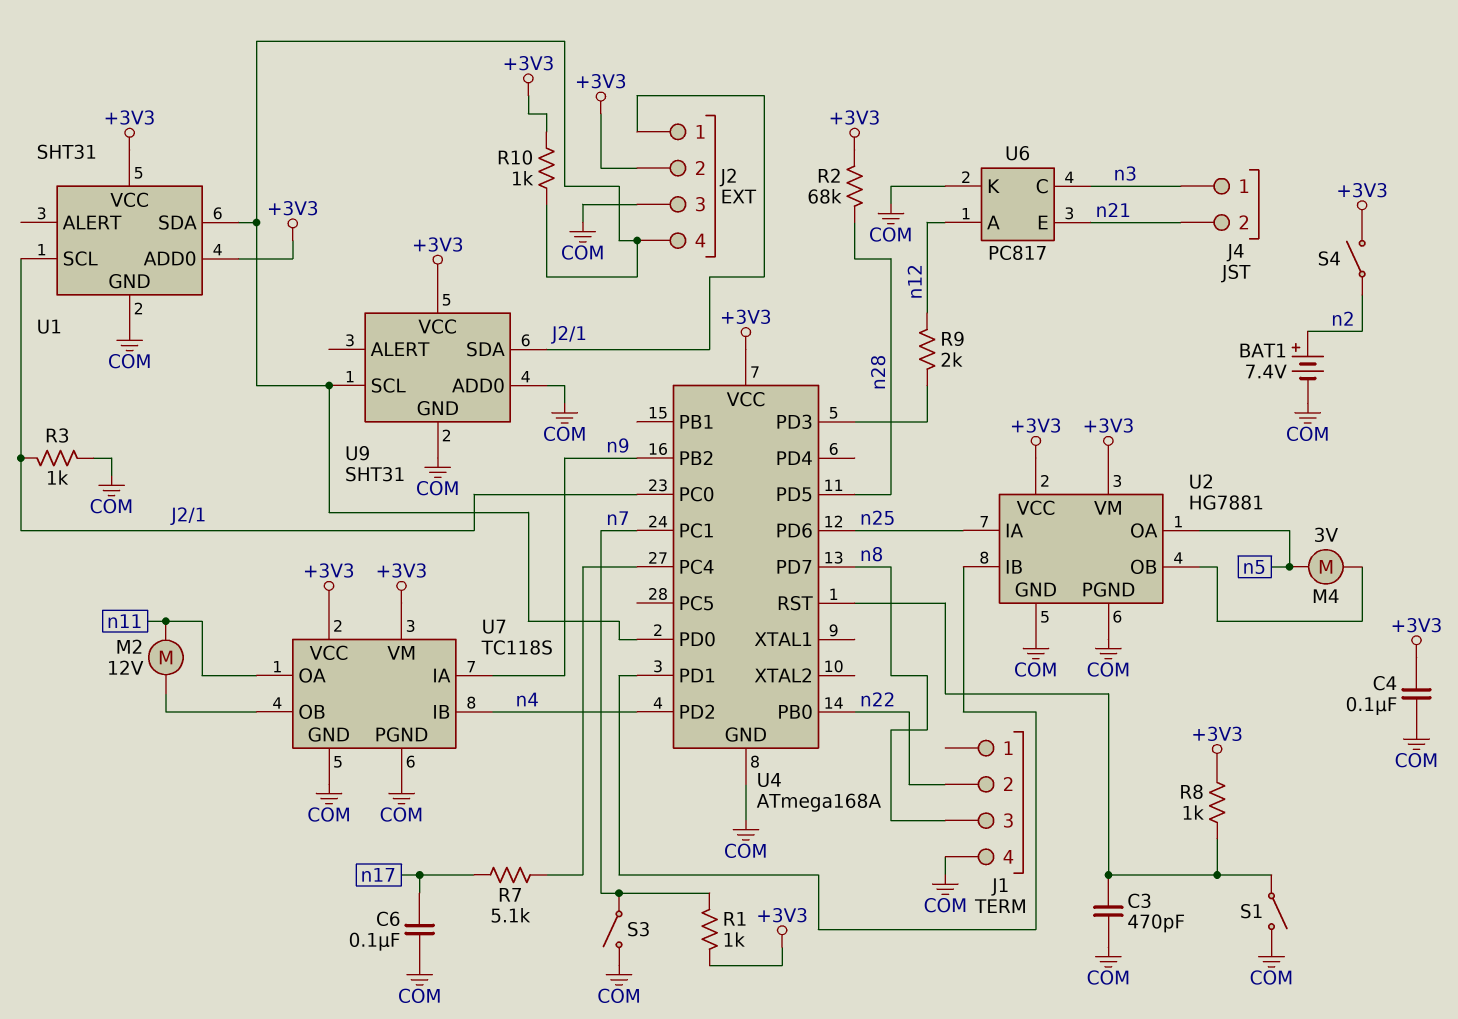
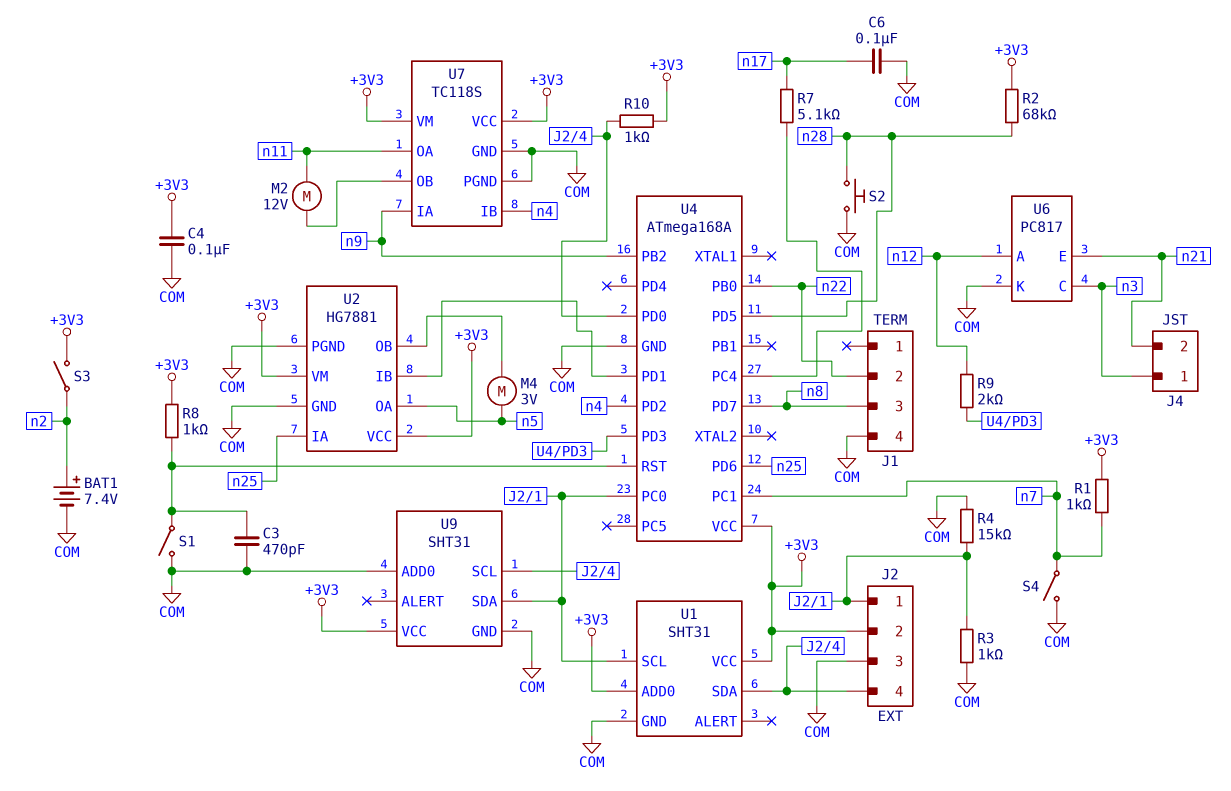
R4: none -> 15k (COM, J2/1)
S2: none -> button (COM, n28)
S3: switch (COM, n7) -> switch (+3V3, n2)
S4: switch (+3V3, n2) -> switch (COM, n7)

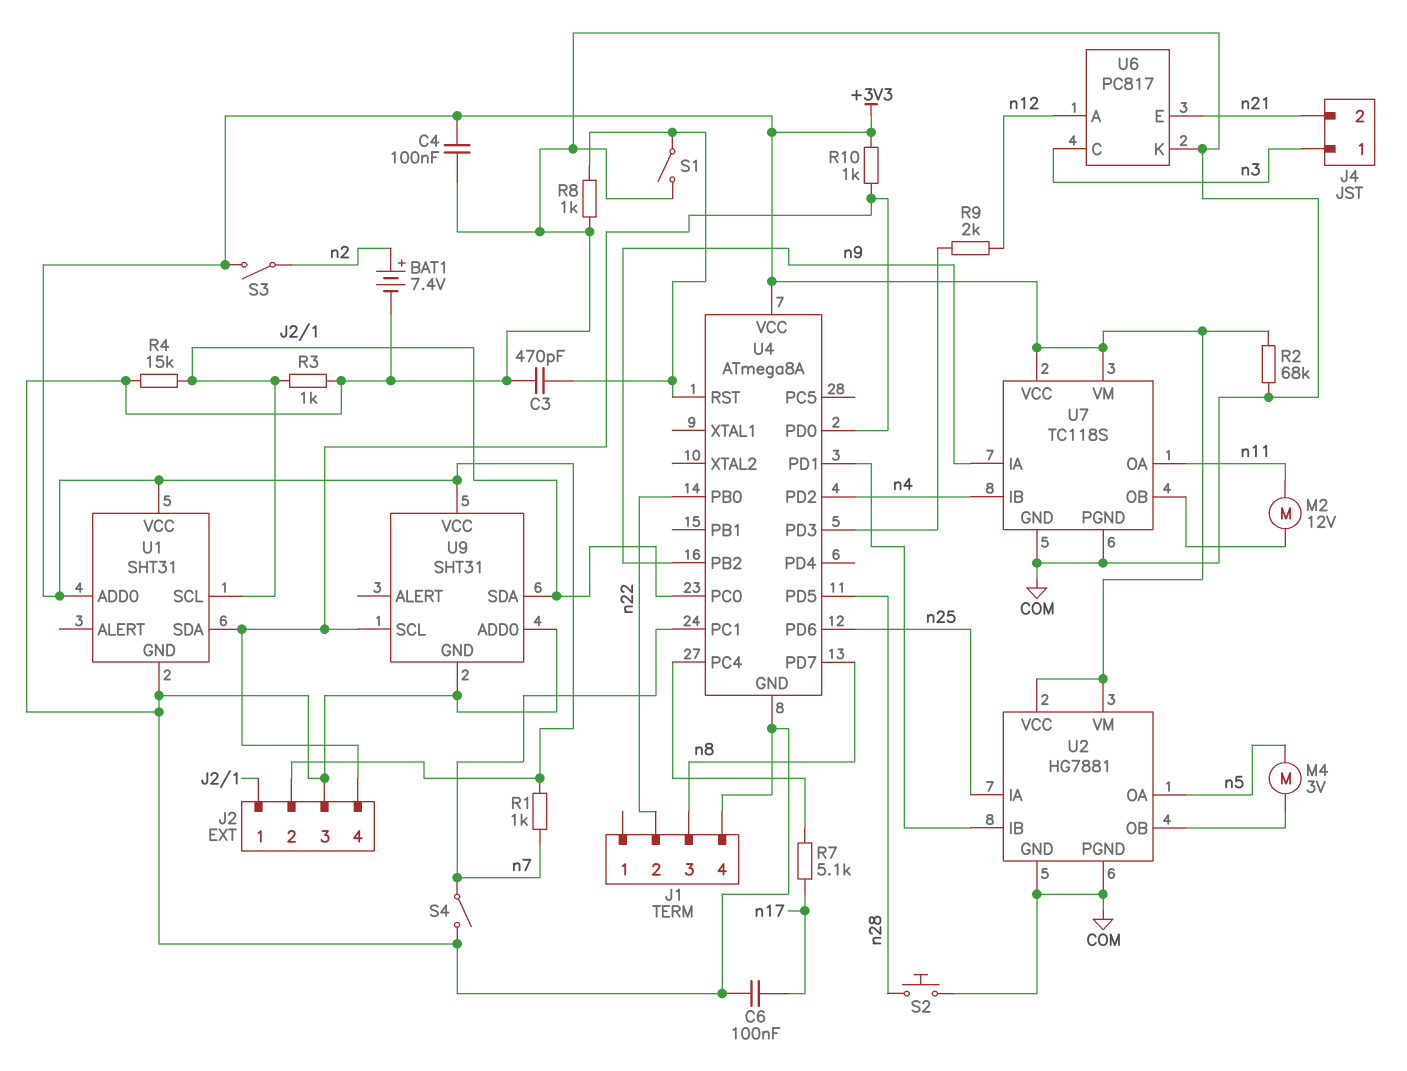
R2: 68k (+3V3, n28) -> 68k (+3V3, COM)
R8: 1k (+3V3, U4/RST) -> 1k (COM, U4/RST)
U4: ATmega168A -> ATmega8A

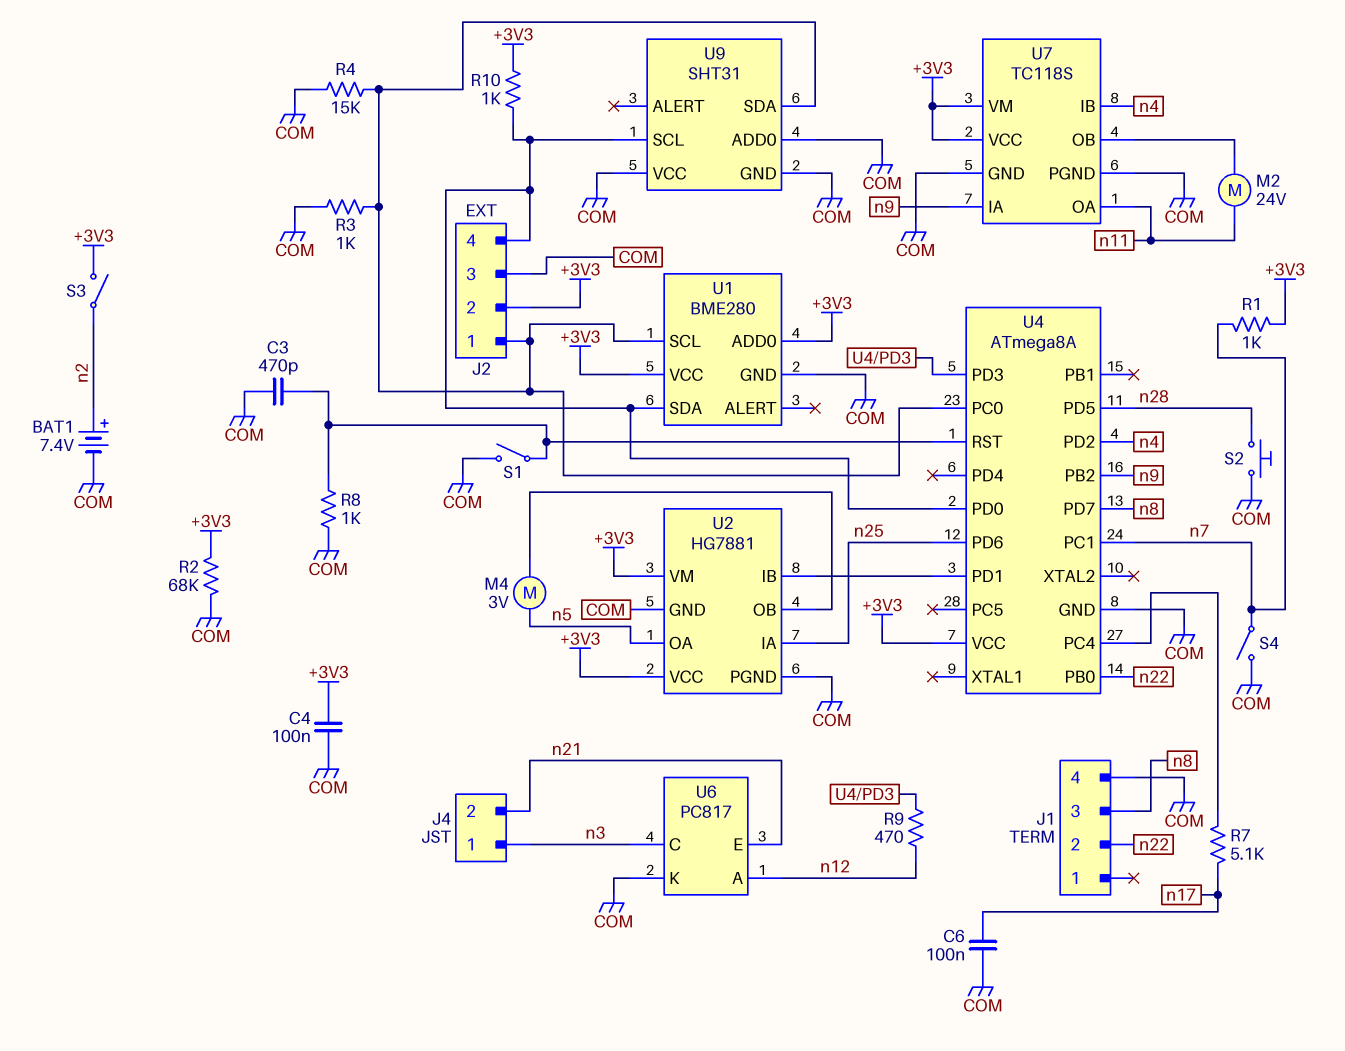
M2: motor 12V (U7/OB, n11) -> motor 24V (U7/OB, n11)
R9: 2k (U4/PD3, n12) -> 470 (U4/PD3, n12)
U1: SHT31 -> BME280
U9 pin VCC: +3V3 -> COM

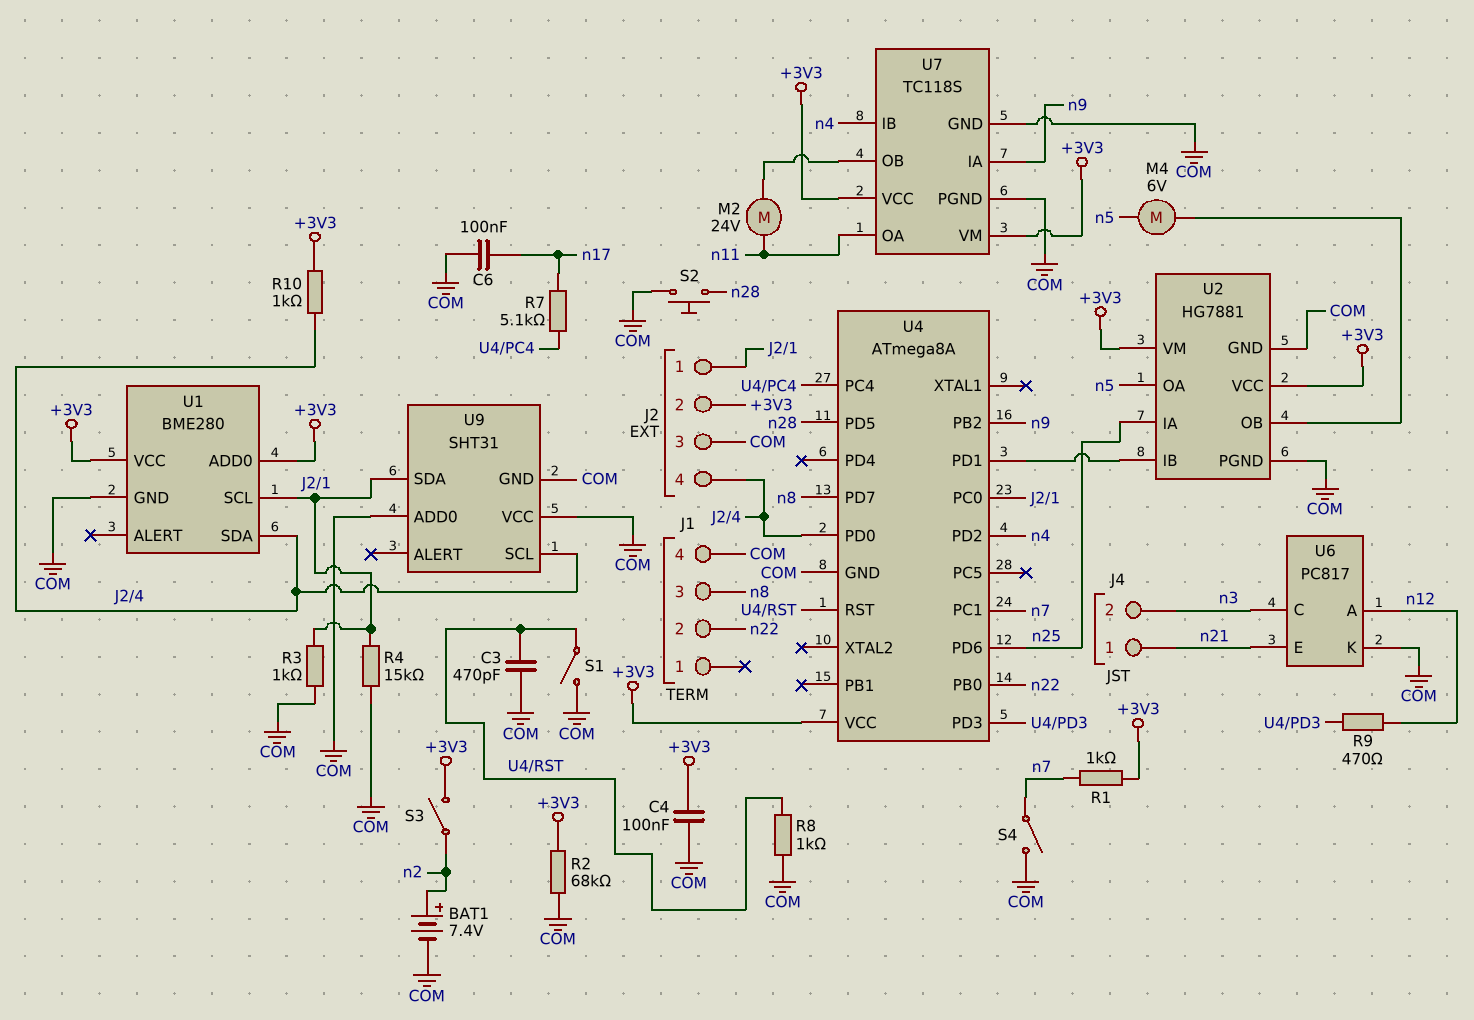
J4 pin 1: n3 -> n21
J4 pin 2: n21 -> n3
M4: motor 3V (U2/OB, n5) -> motor 6V (U2/OB, n5)

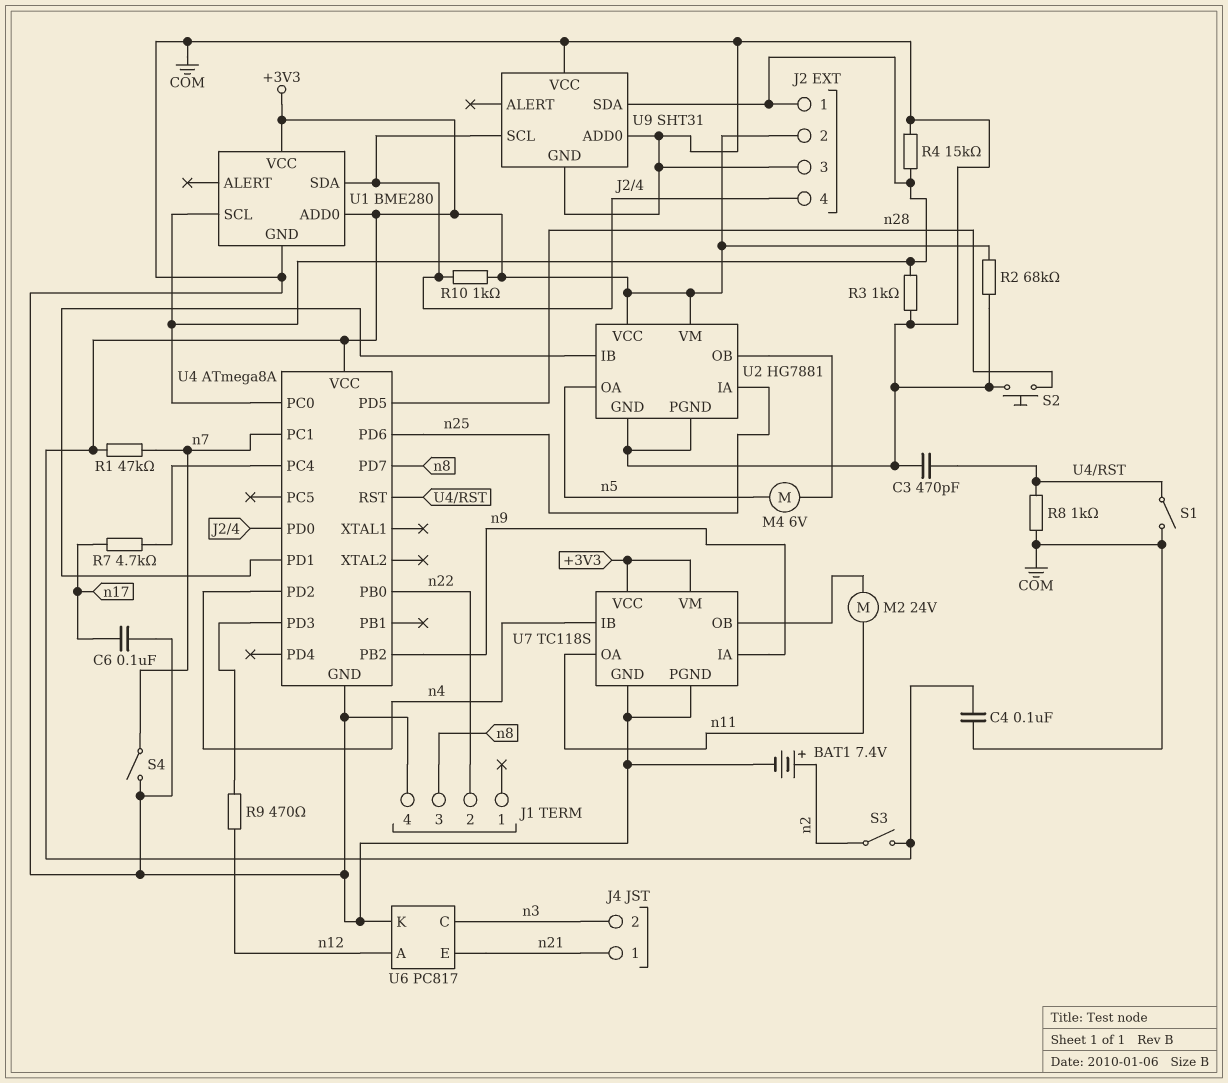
R1: 1k (+3V3, n7) -> 47k (+3V3, n7)
R7: 5.1k (U4/PC4, n17) -> 4.7k (U4/PC4, n17)

